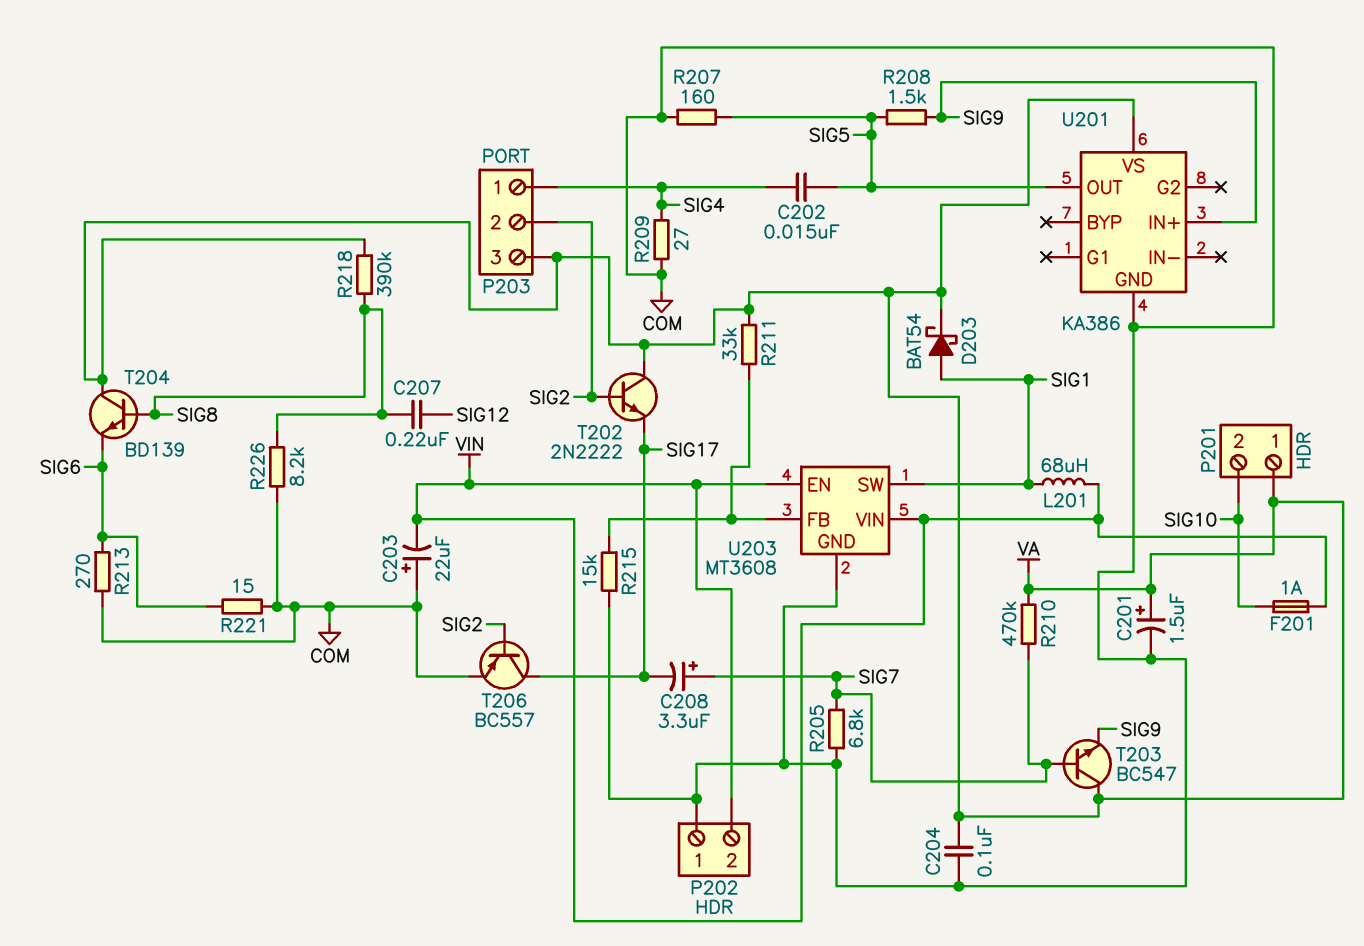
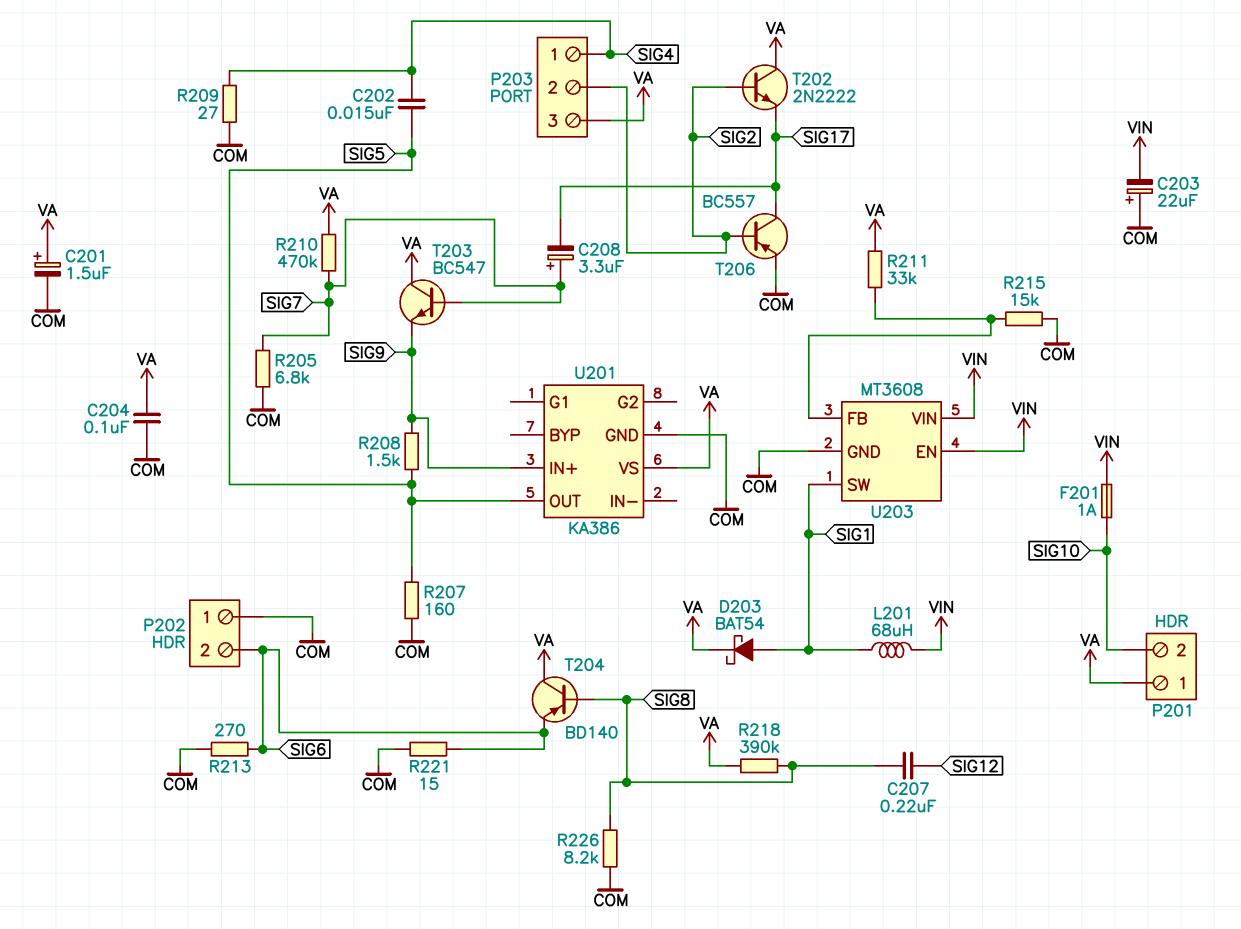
P202 pin 2: VIN -> SIG6
T204: NPN BD139 (B SIG8, C VA, E SIG6) -> PNP BD140 (B SIG8, C VA, E SIG6)

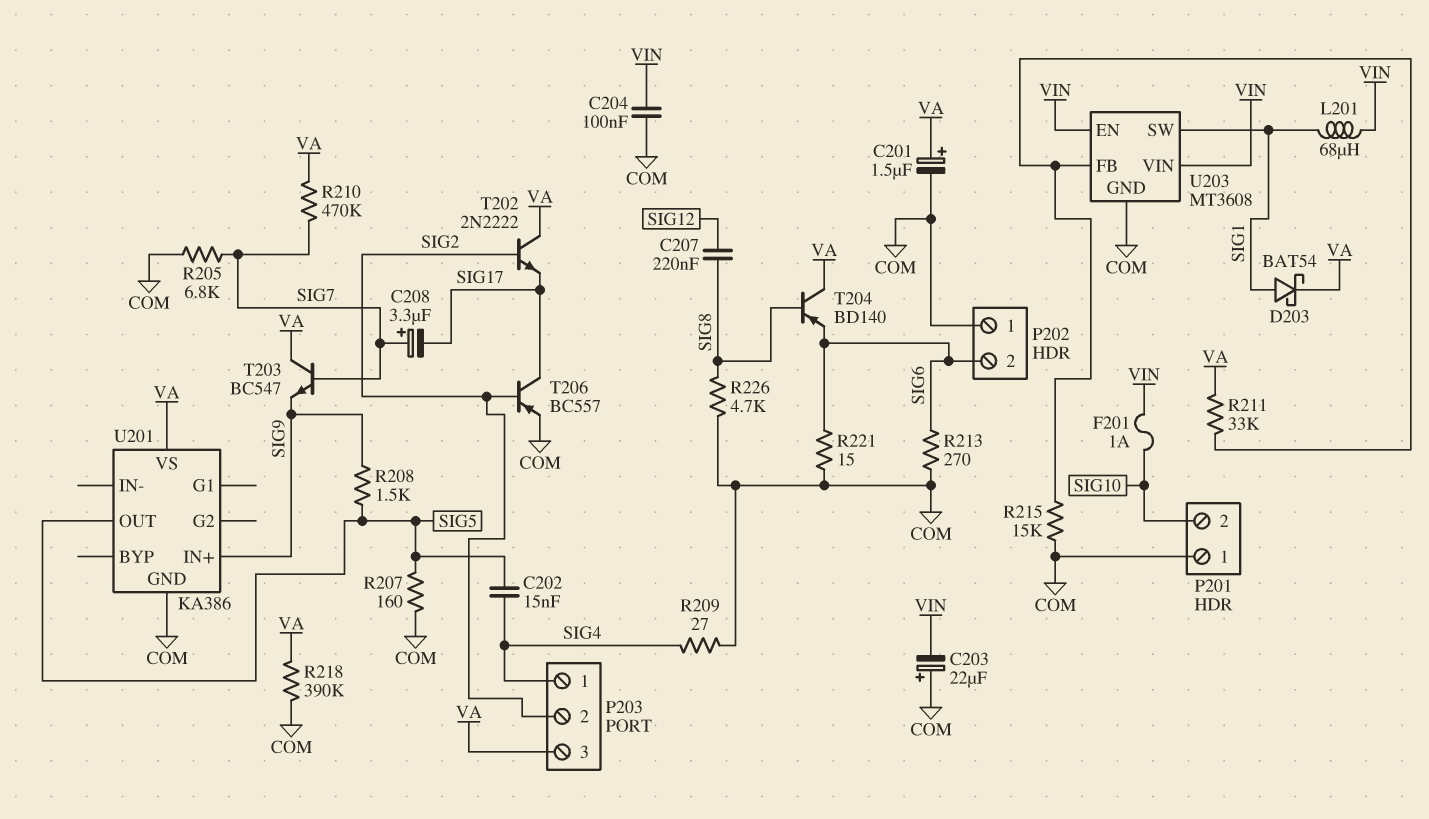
C204: 100nF (COM, VA) -> 100nF (COM, VIN)
P201 pin 1: VA -> COM
R218: 390k (SIG8, VA) -> 390k (COM, VA)
R226: 8.2k (COM, SIG8) -> 4.7k (COM, SIG8)

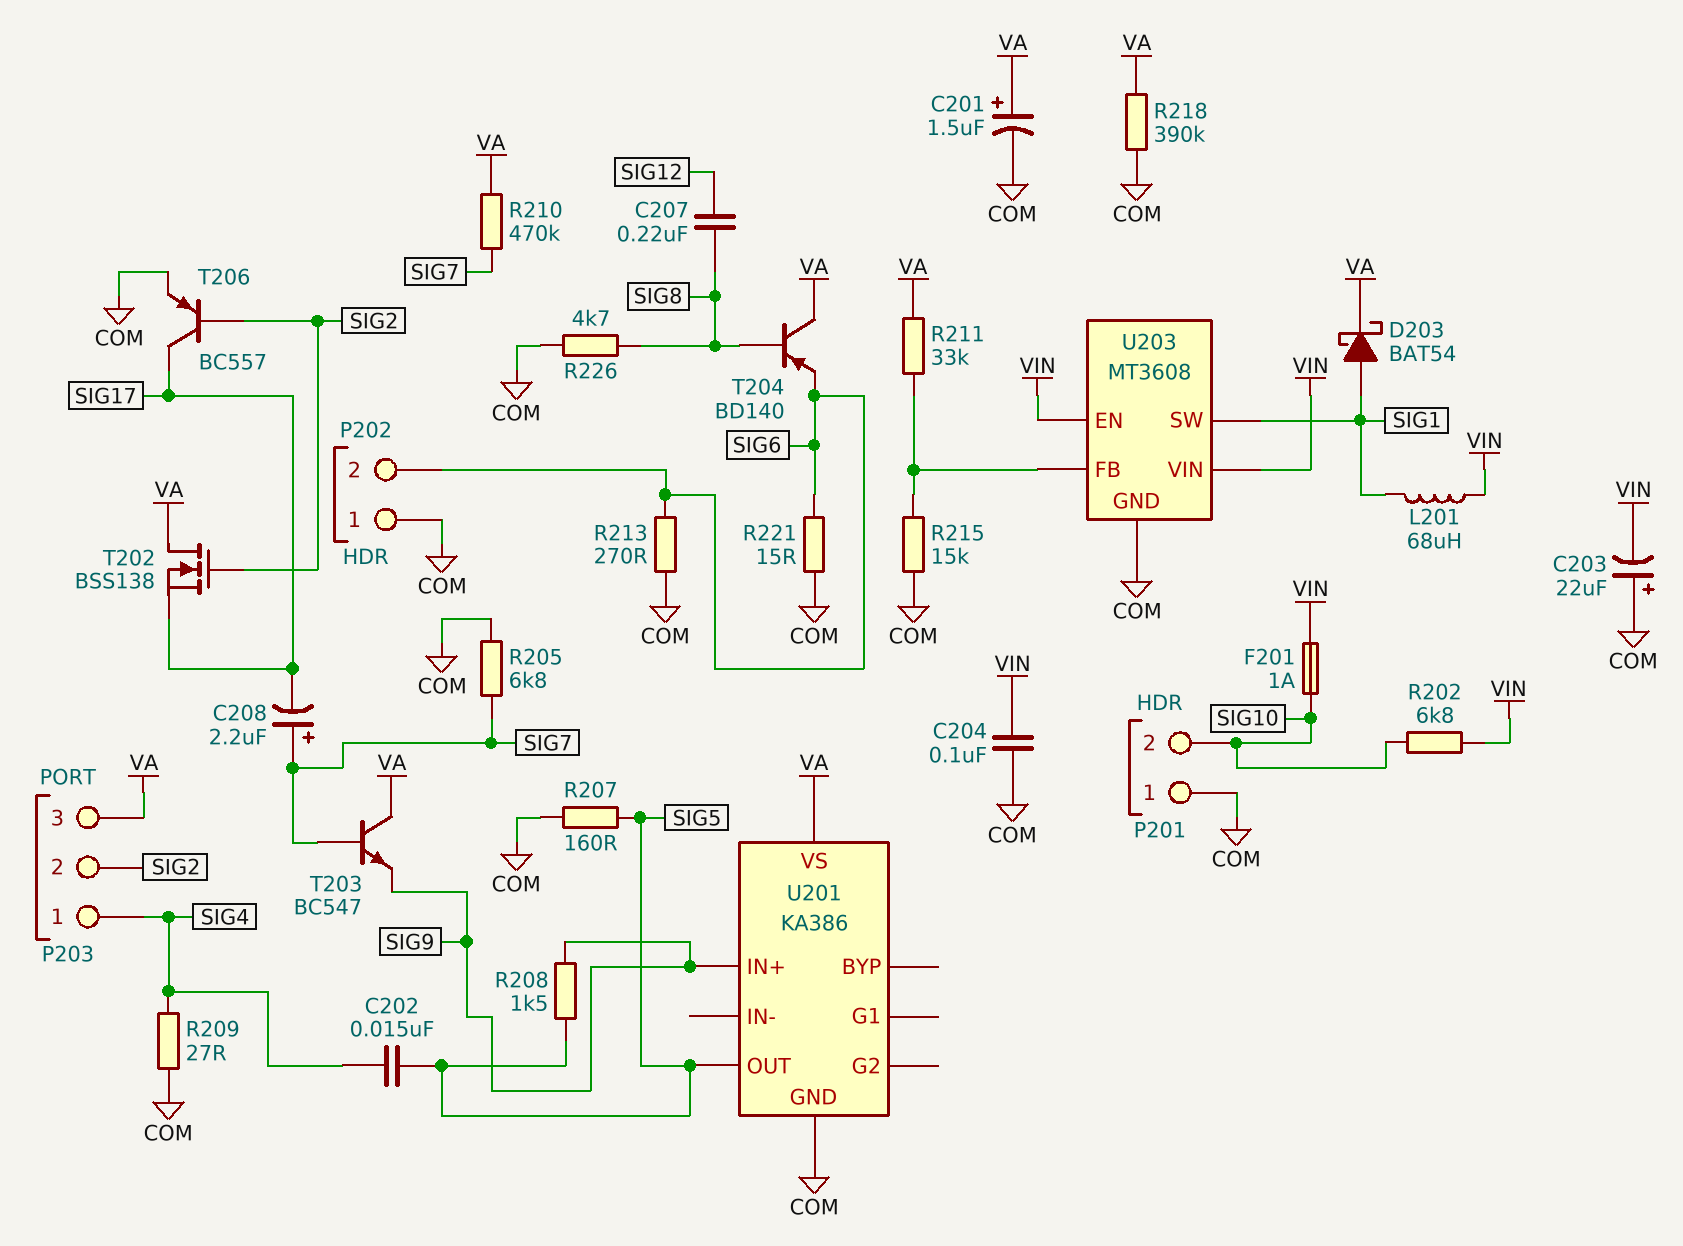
C208: 3.3uF (plus SIG7, minus SIG17) -> 2.2uF (plus SIG7, minus SIG17)
R202: none -> 6.8k (SIG10, VIN)
T202: NPN 2N2222 (B SIG2, C VA, E SIG17) -> NMOS BSS138 (G SIG2, D VA, S SIG17)

